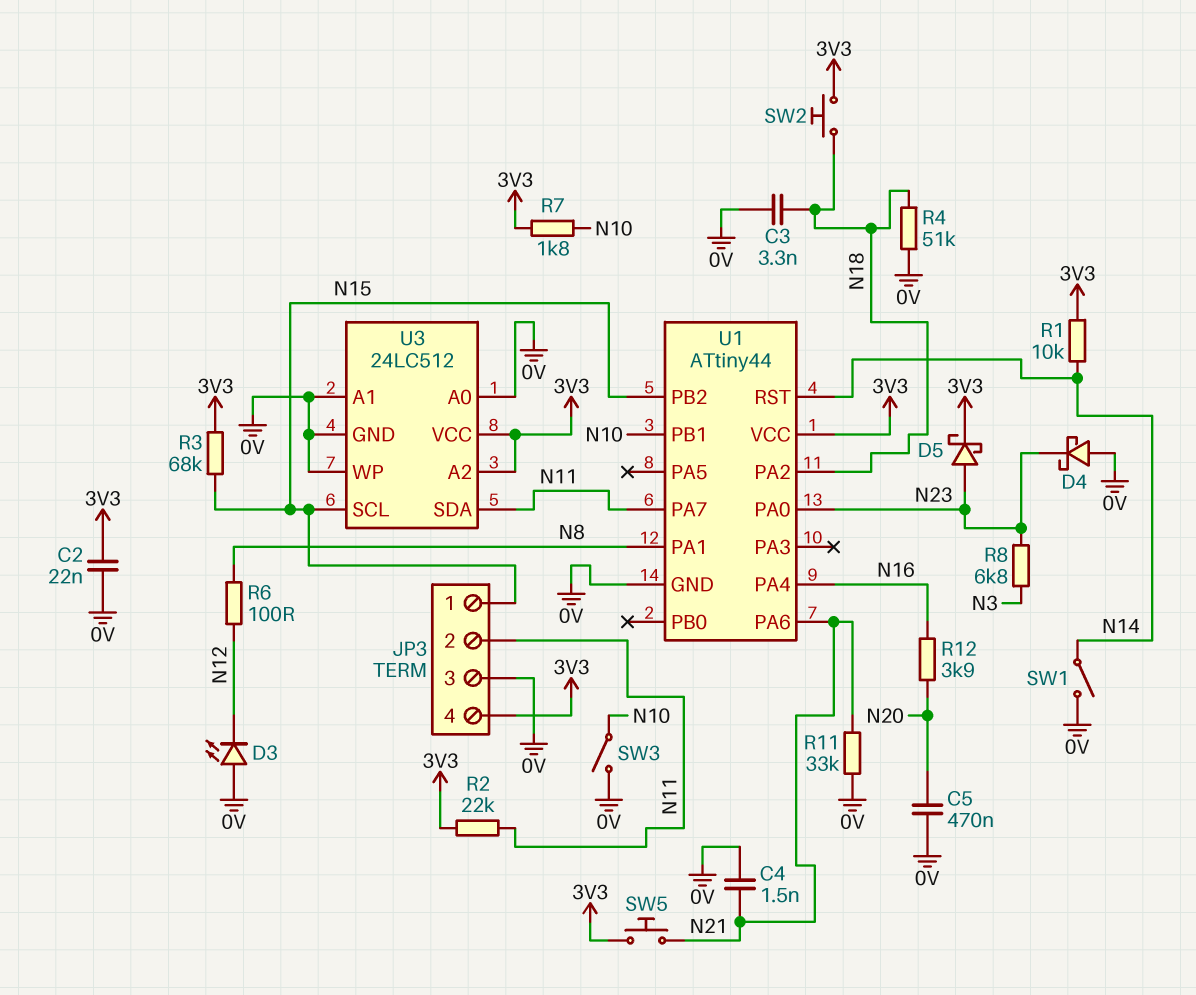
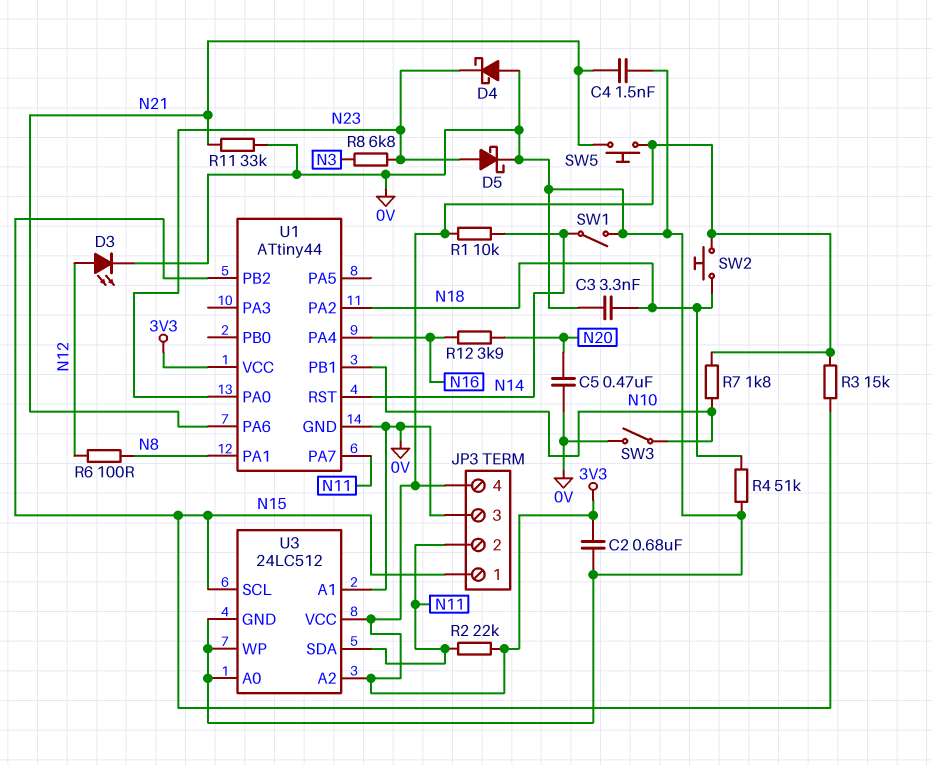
C2: 22nF (0V, 3V3) -> 680nF (0V, 3V3)
D3: LED (A 0V, K N12) -> LED (A N12, K 0V)
D5: schottky (A N23, K 3V3) -> schottky (A N23, K 0V)
R3: 68k (3V3, N15) -> 15k (3V3, N15)

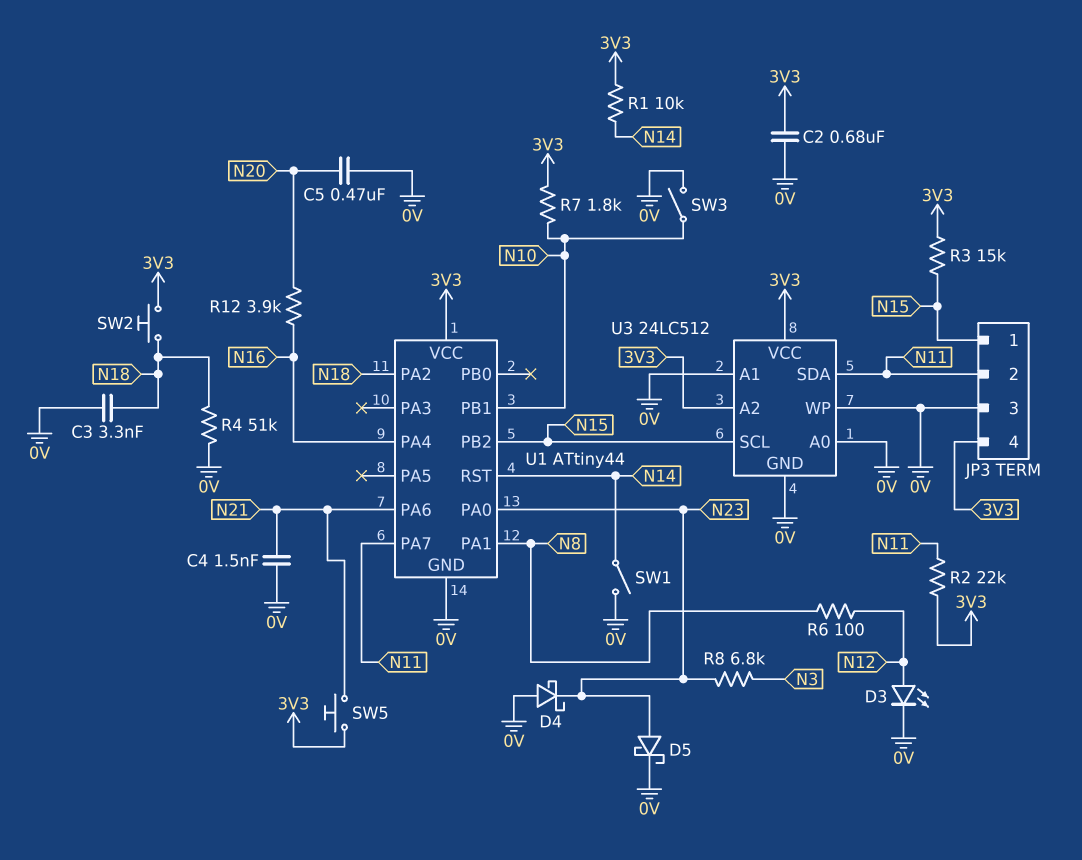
R11: 33k (0V, N21) -> none

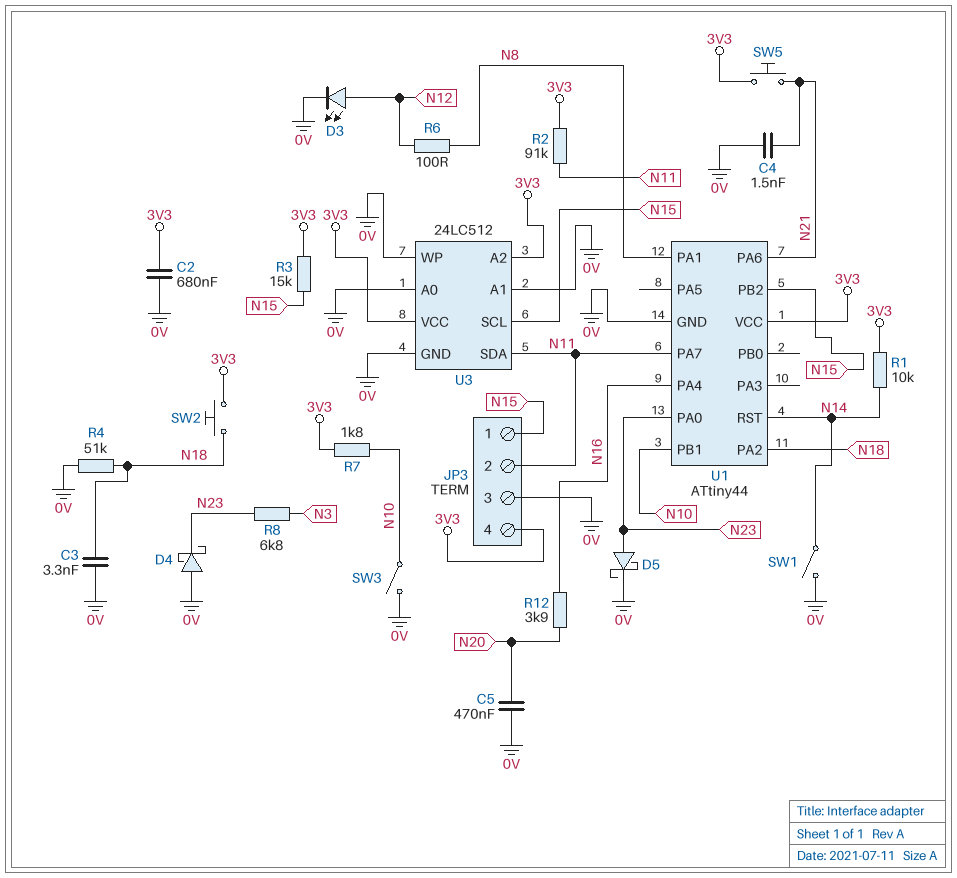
R2: 22k (3V3, N11) -> 91k (3V3, N11)

